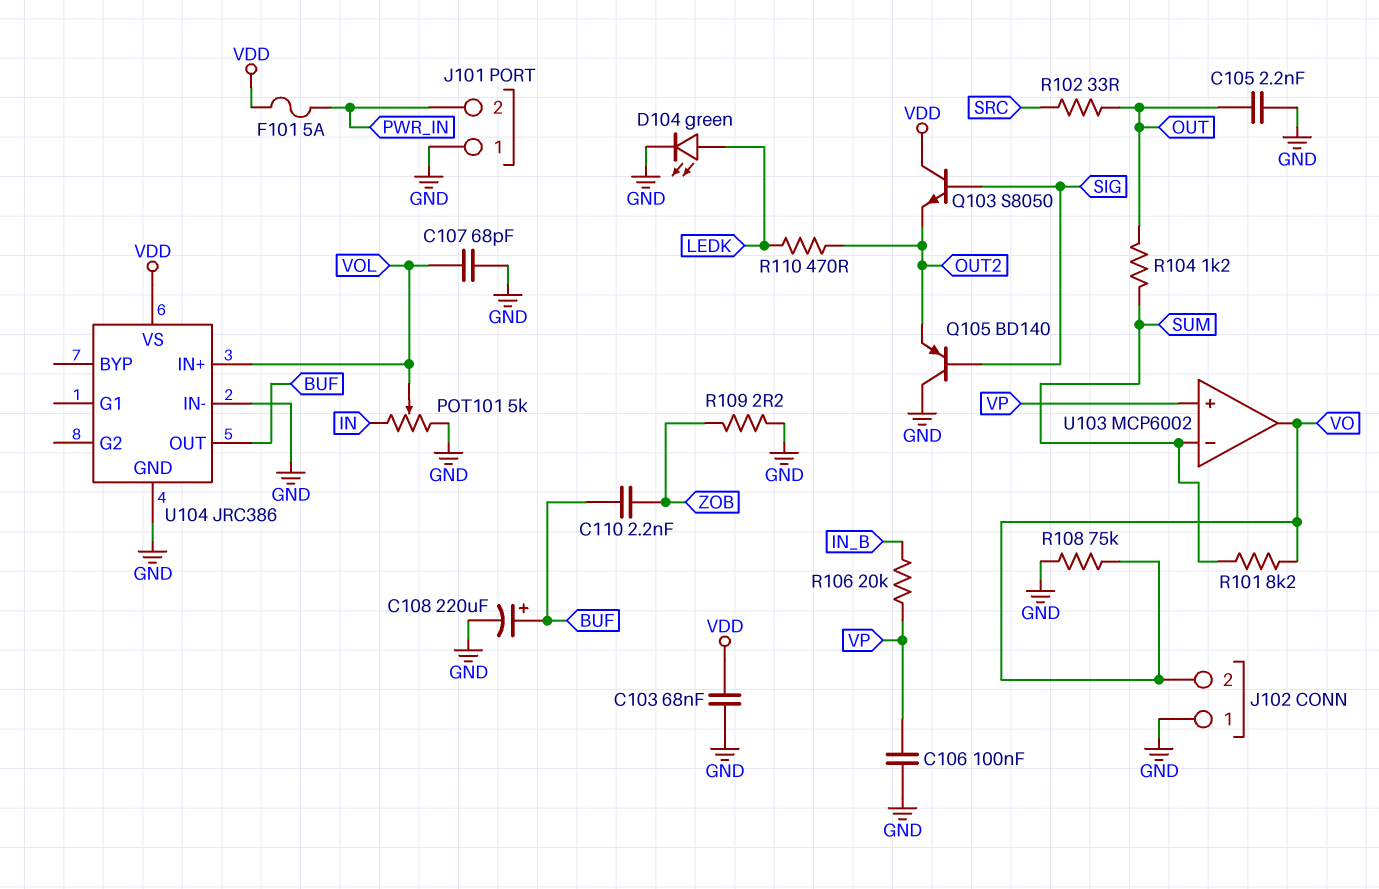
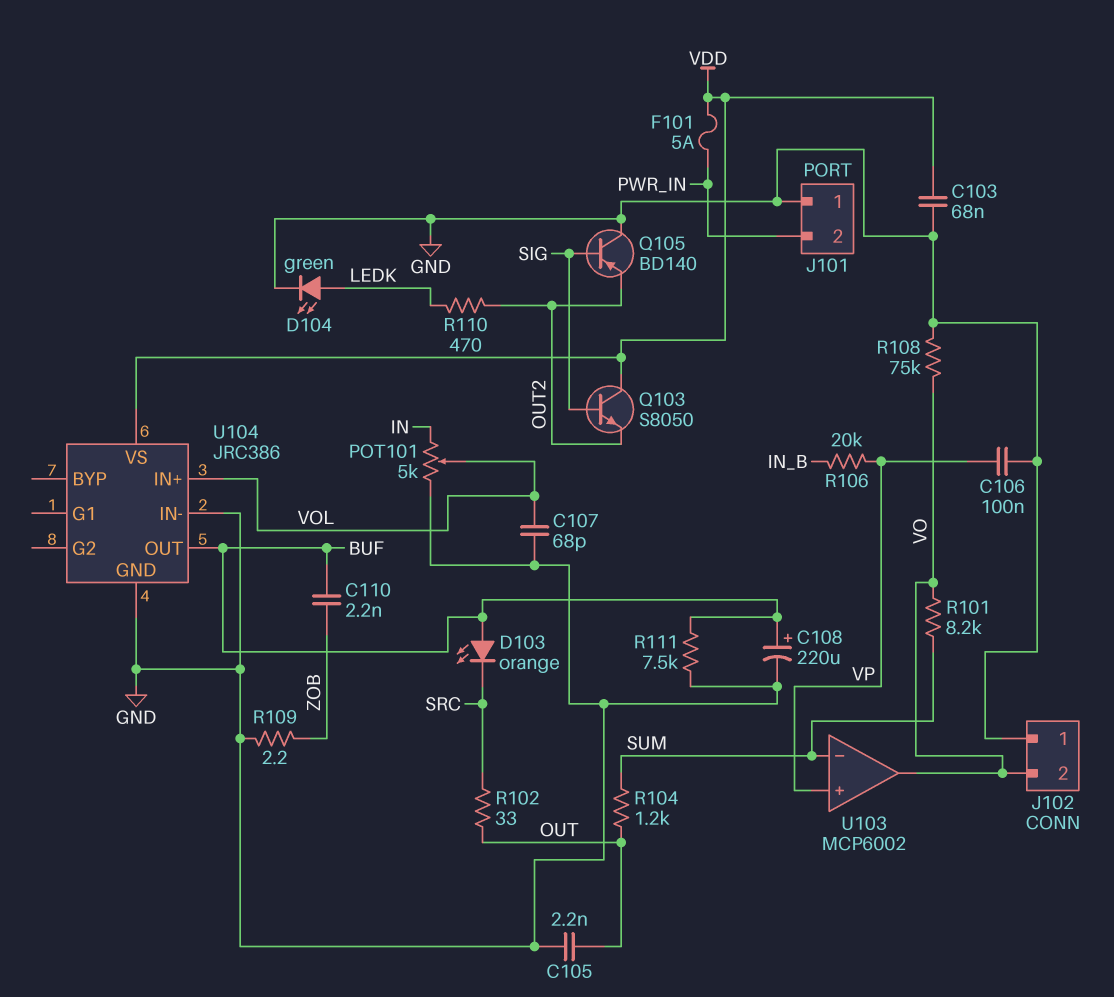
D103: none -> LED orange (A BUF, K SRC)
R111: none -> 7.5k (BUF, GND)

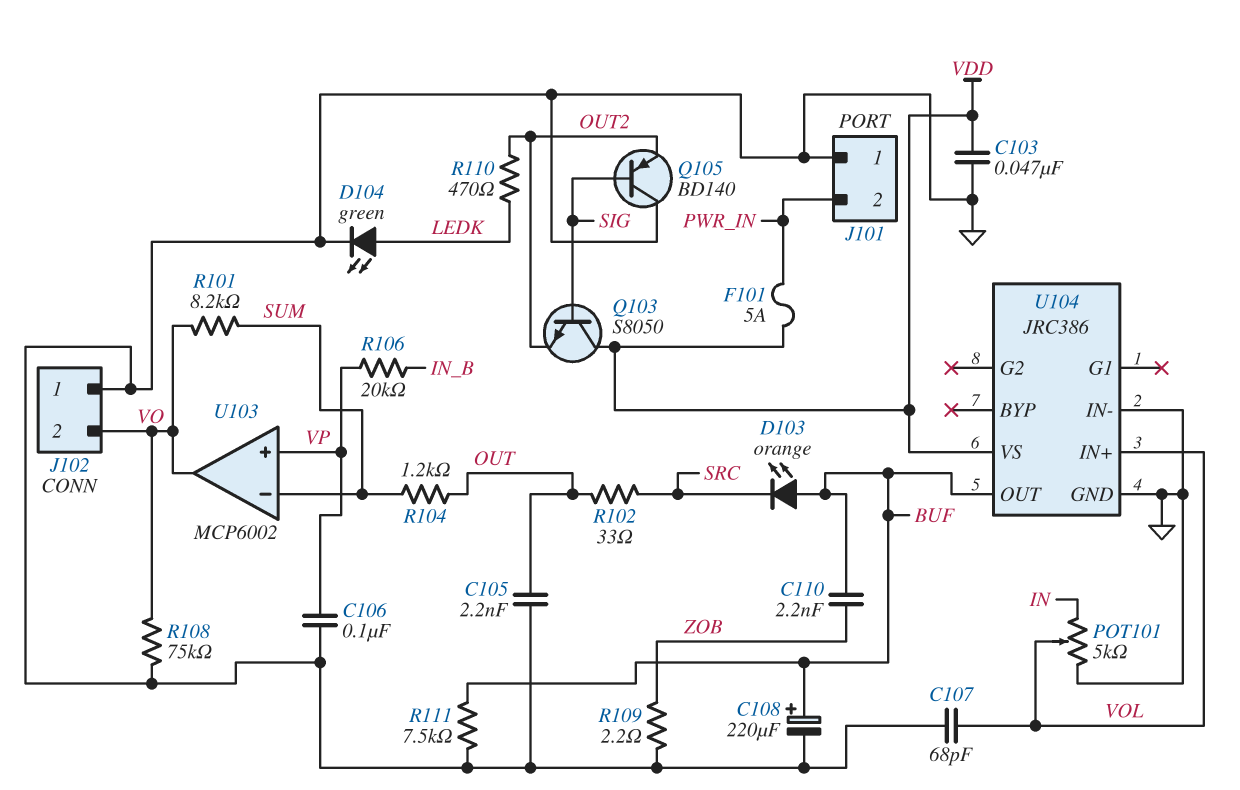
C103: 68nF (GND, VDD) -> 47nF (GND, VDD)

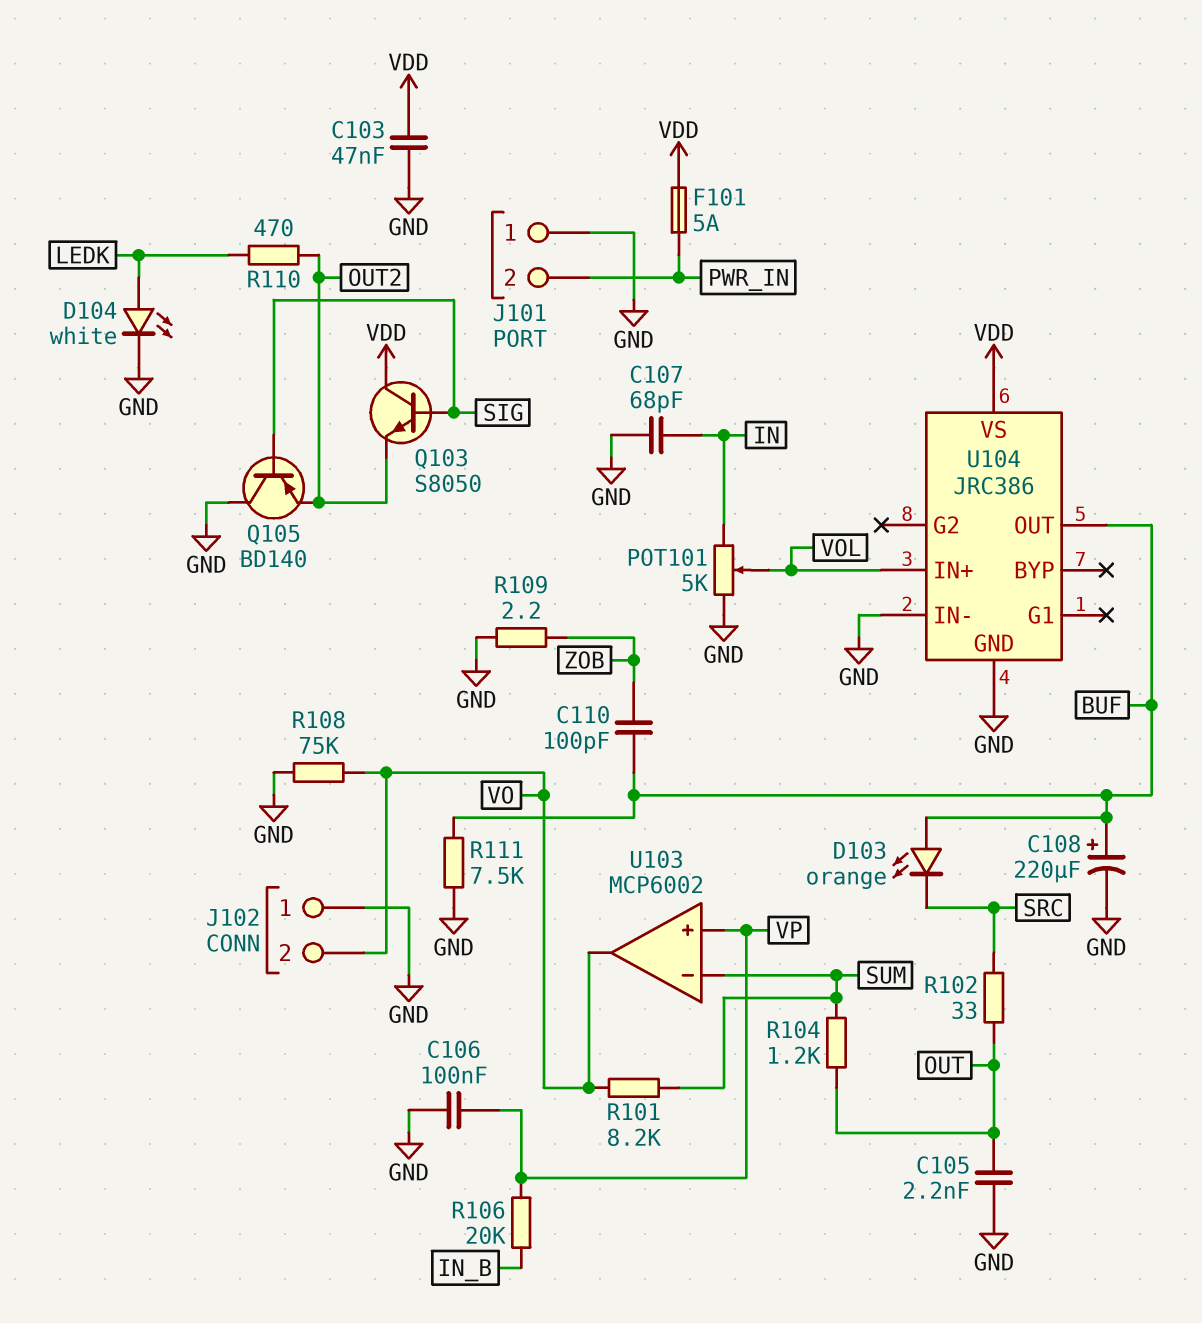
C107: 68pF (GND, VOL) -> 68pF (GND, IN)
C110: 2.2nF (BUF, ZOB) -> 100pF (BUF, ZOB)
D104: LED green (A LEDK, K GND) -> LED white (A LEDK, K GND)

